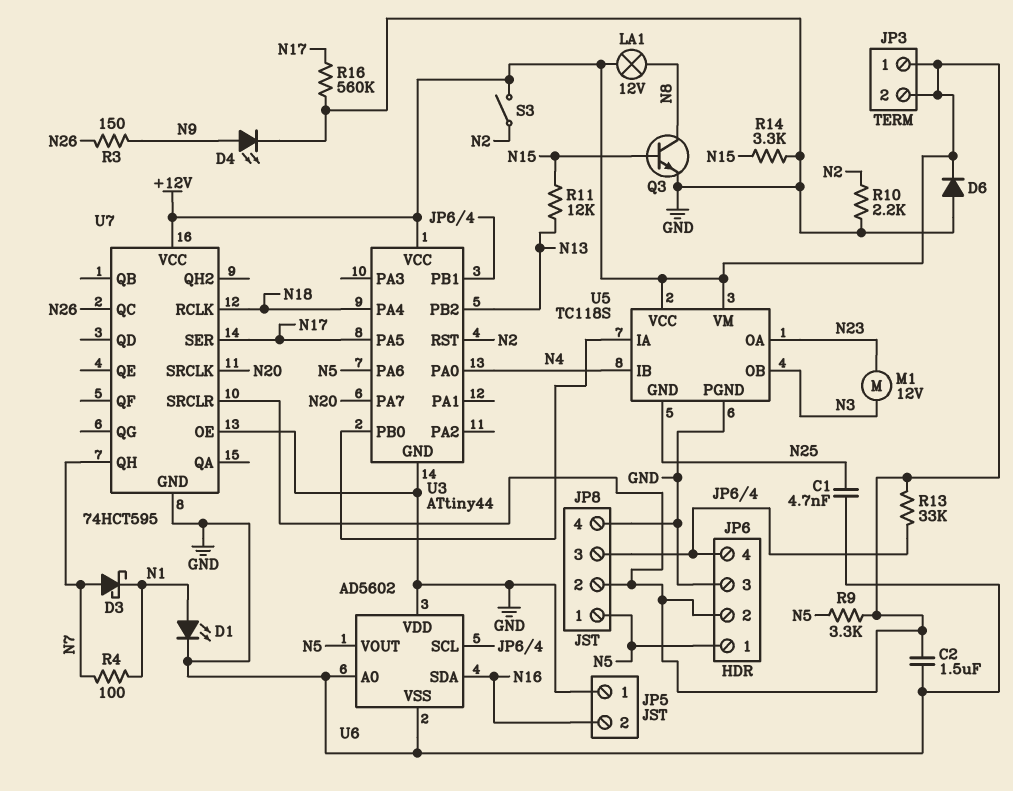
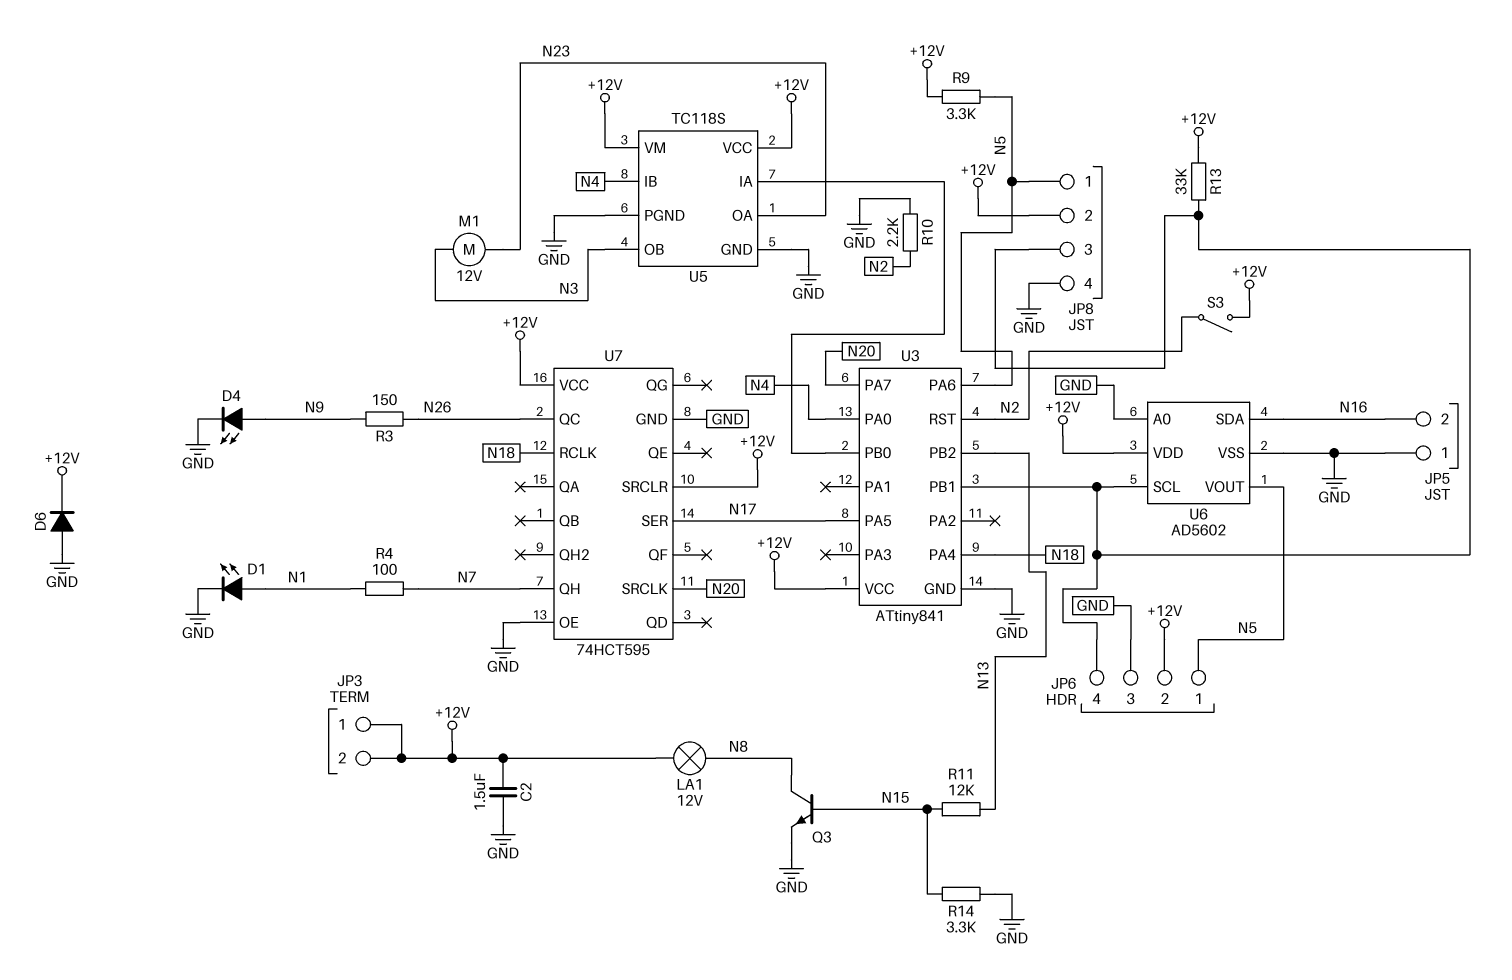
C1: 4.7nF (GND, N25) -> none
D3: schottky (A N7, K N1) -> none
R16: 560k (GND, N17) -> none
U3: ATtiny44 -> ATtiny841
U5 pin GND: N25 -> GND
U6 pin VDD: GND -> +12V

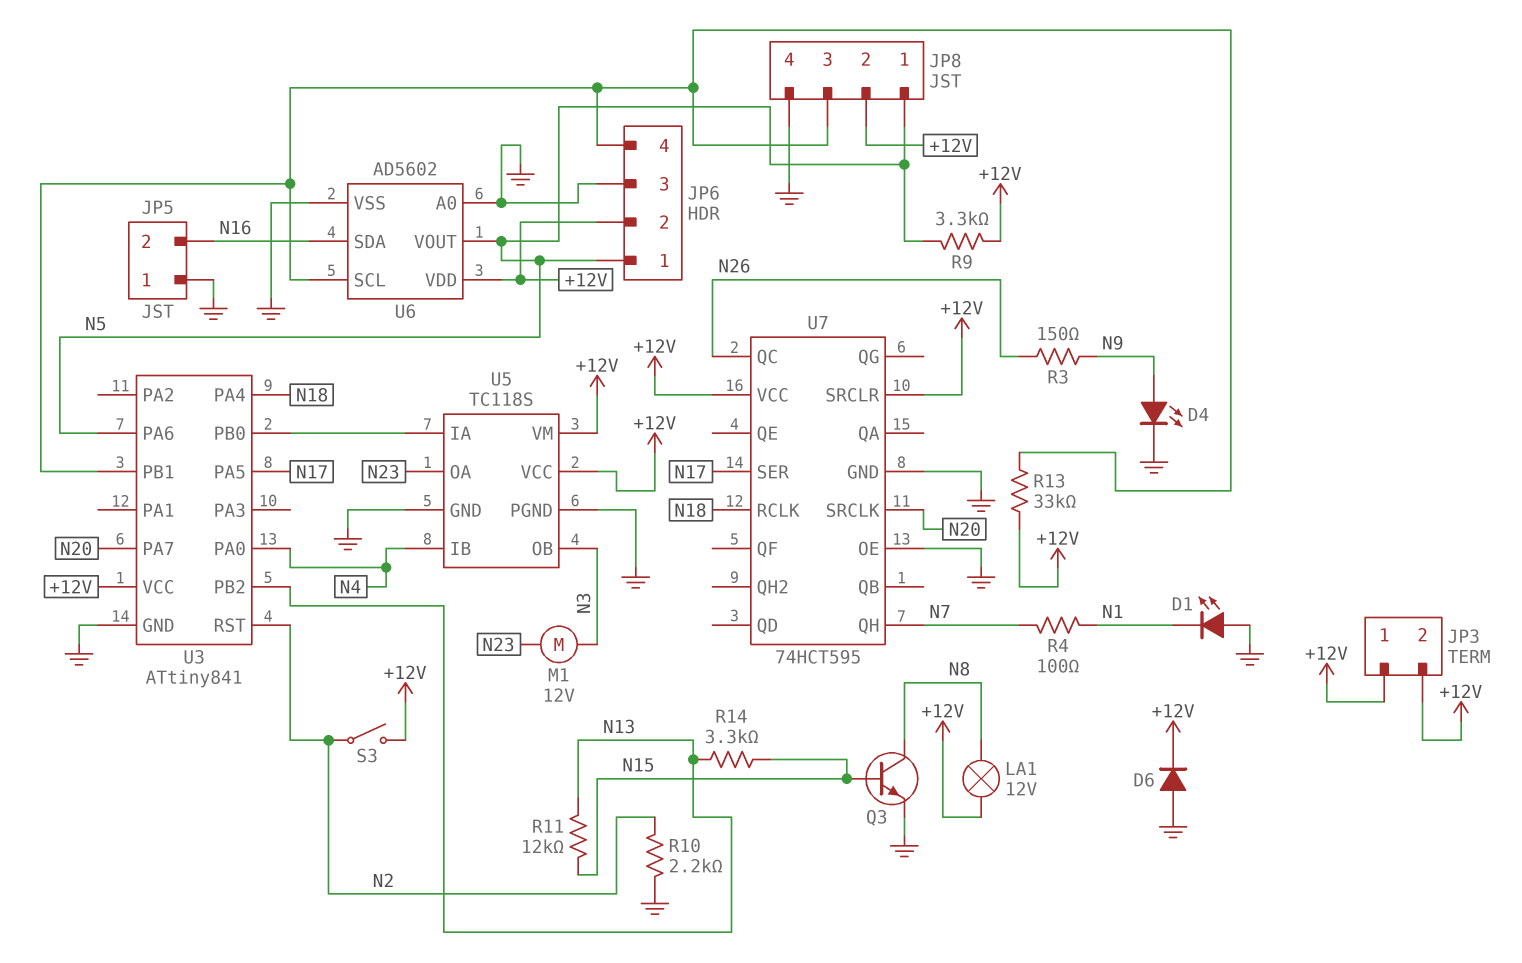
C2: 1.5uF (+12V, GND) -> none
D1: LED (A N1, K GND) -> LED (A GND, K N1)
R14: 3.3k (GND, N15) -> 3.3k (N13, N15)

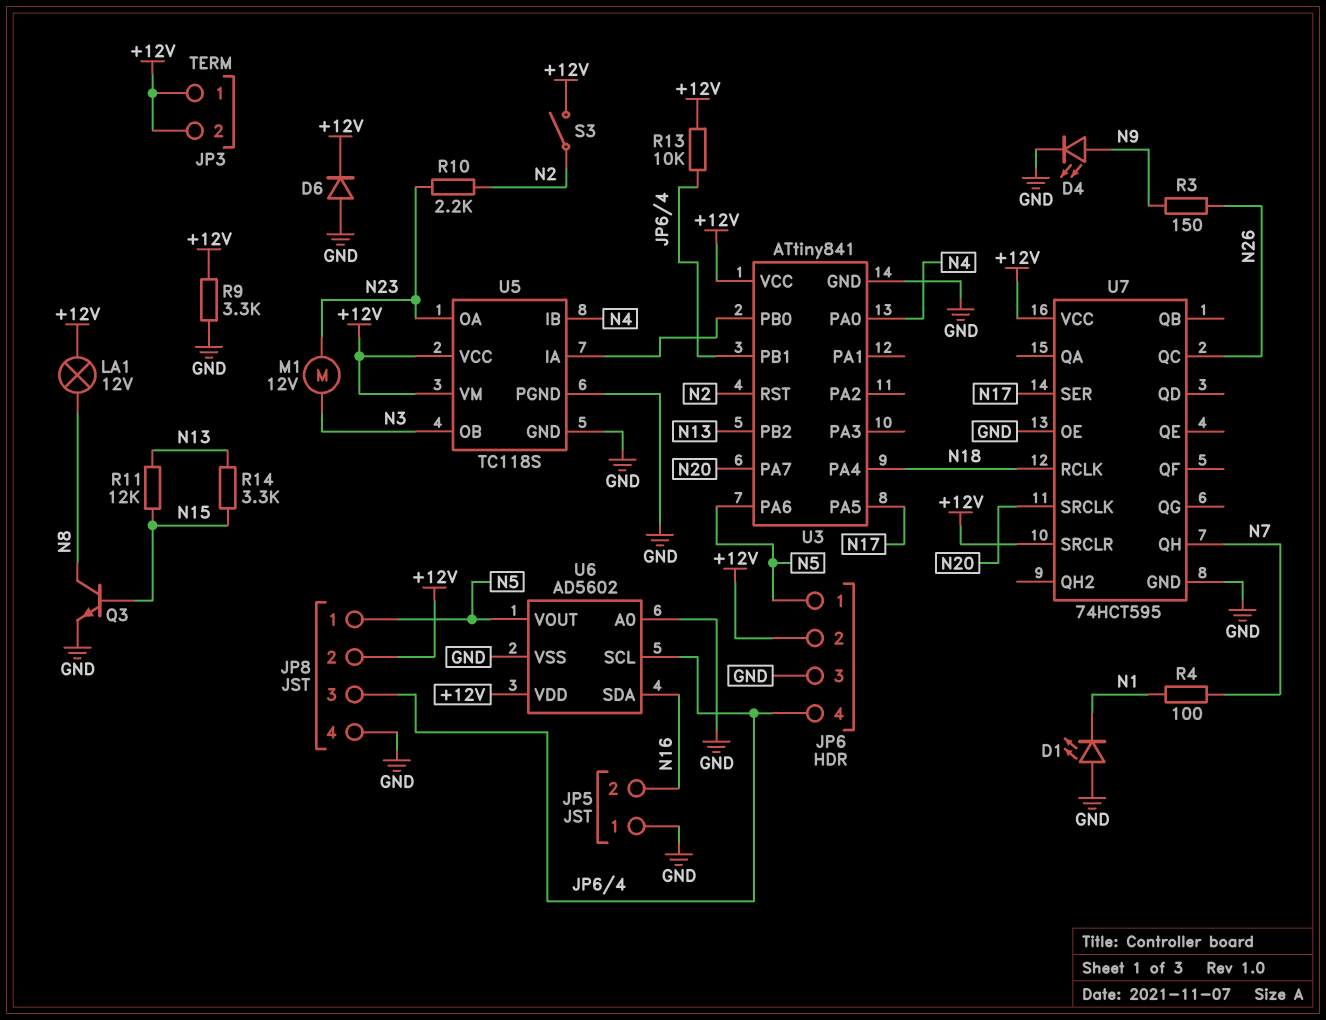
R9: 3.3k (+12V, N5) -> 3.3k (+12V, GND)
R10: 2.2k (GND, N2) -> 2.2k (N2, N23)
R13: 33k (+12V, JP6/4) -> 10k (+12V, JP6/4)

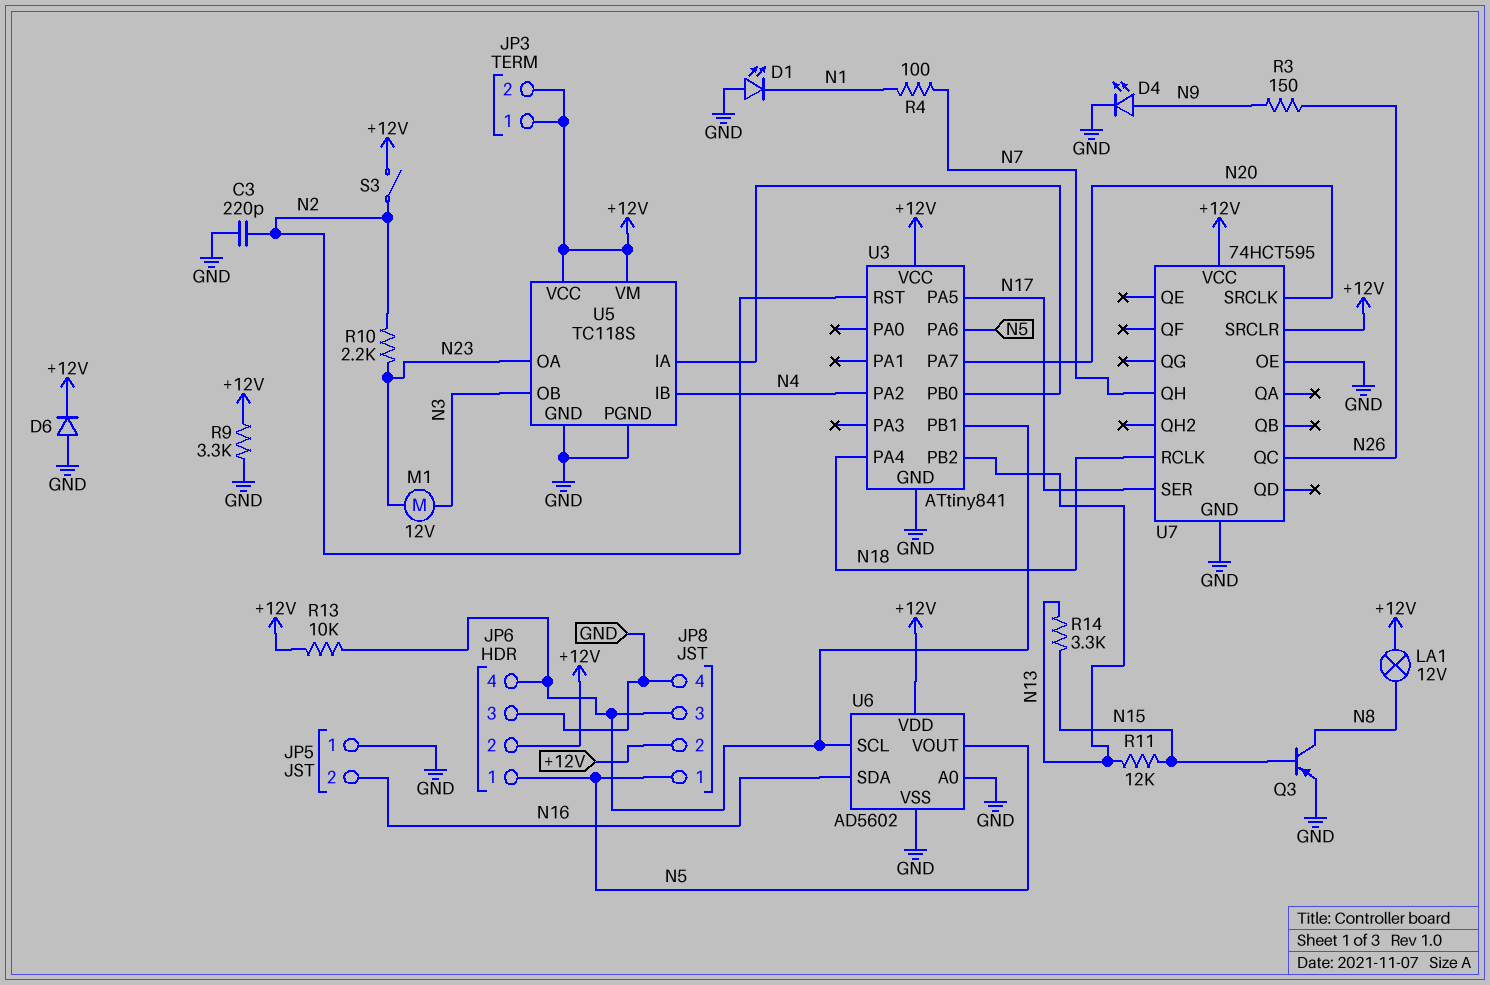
C3: none -> 220pF (GND, N2)
Q3: NPN (B N15, C N8, E GND) -> PNP (B N15, C N8, E GND)
U3 pin PA0: N4 -> none
U3 pin PA2: none -> N4

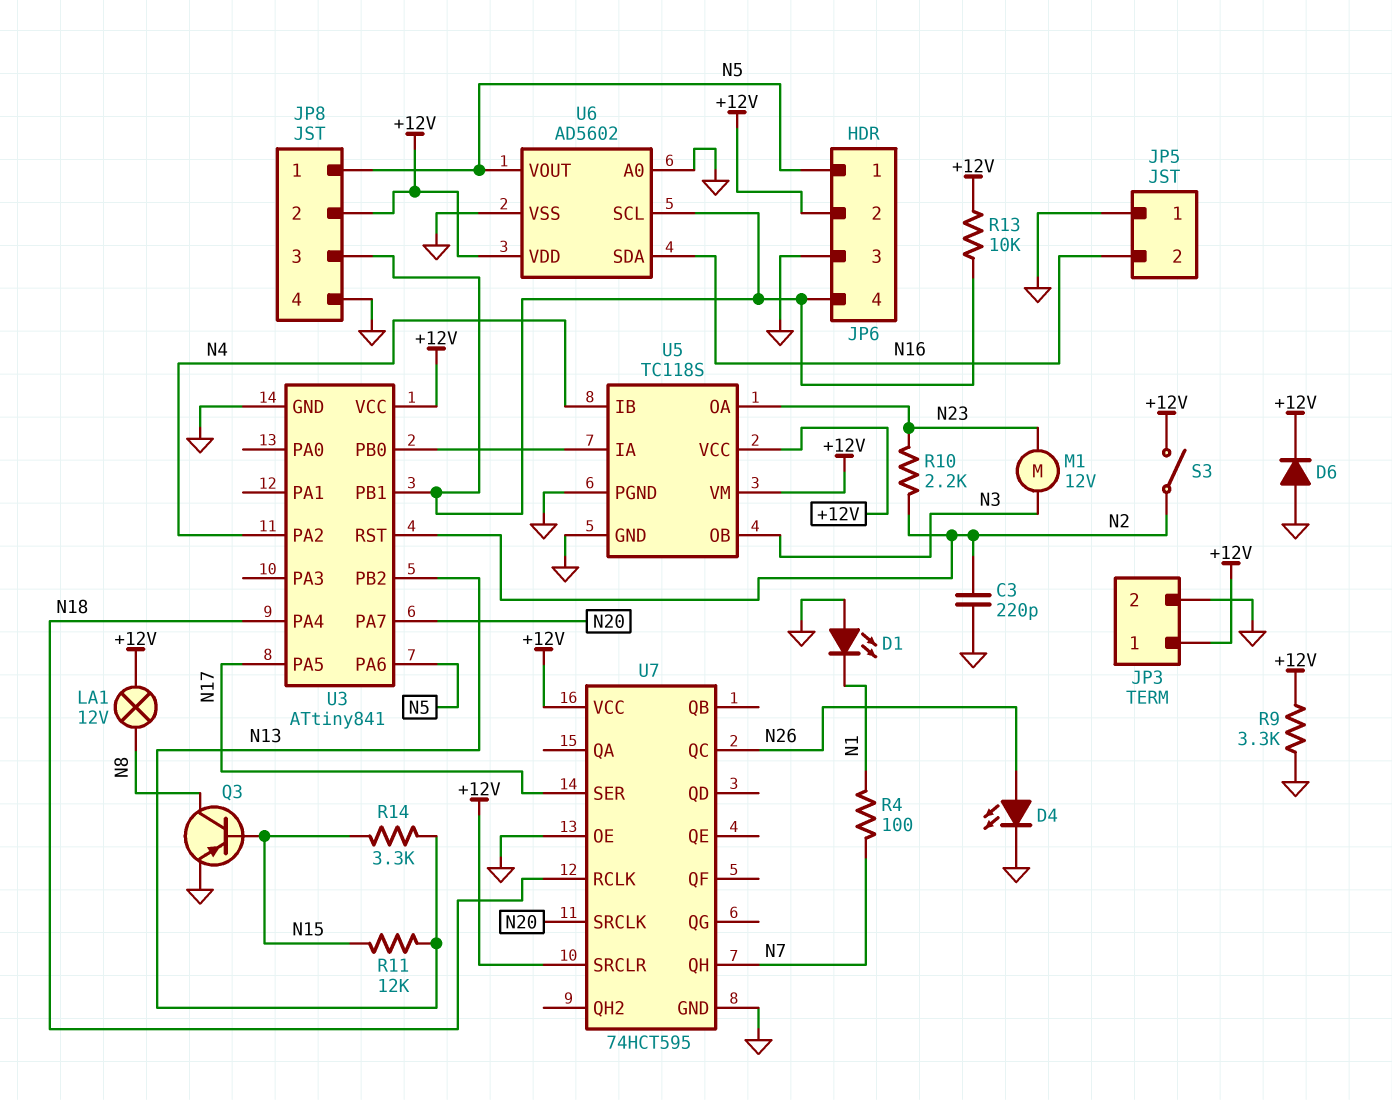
D4: LED (A N9, K GND) -> LED (A N26, K GND)
JP3 pin 2: +12V -> GND
R3: 150 (N9, N26) -> none

